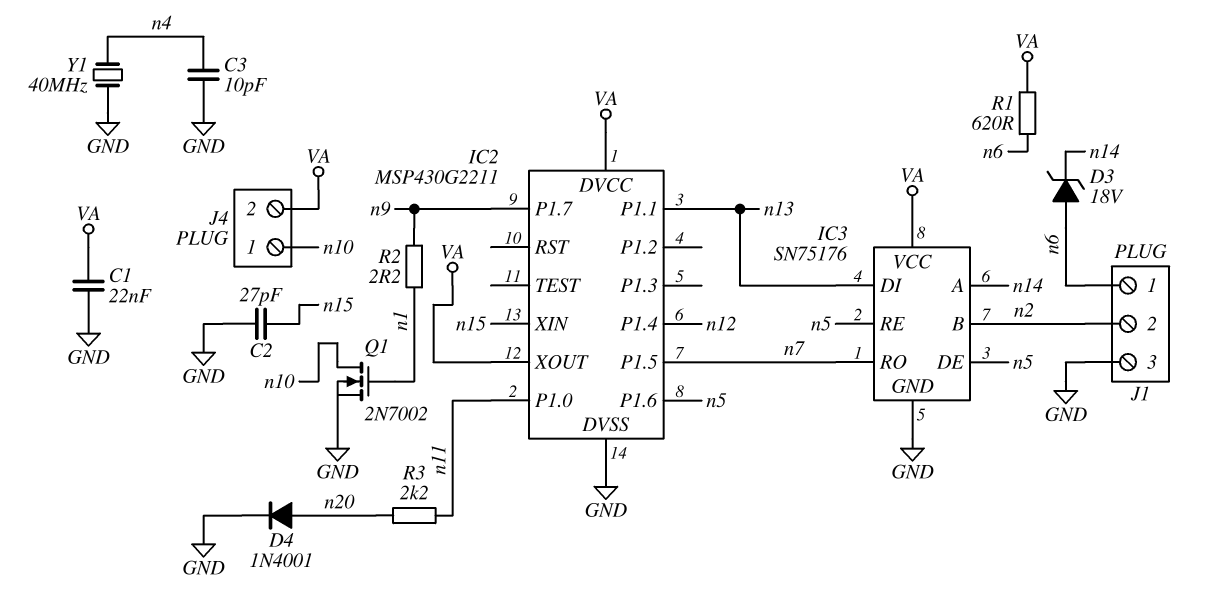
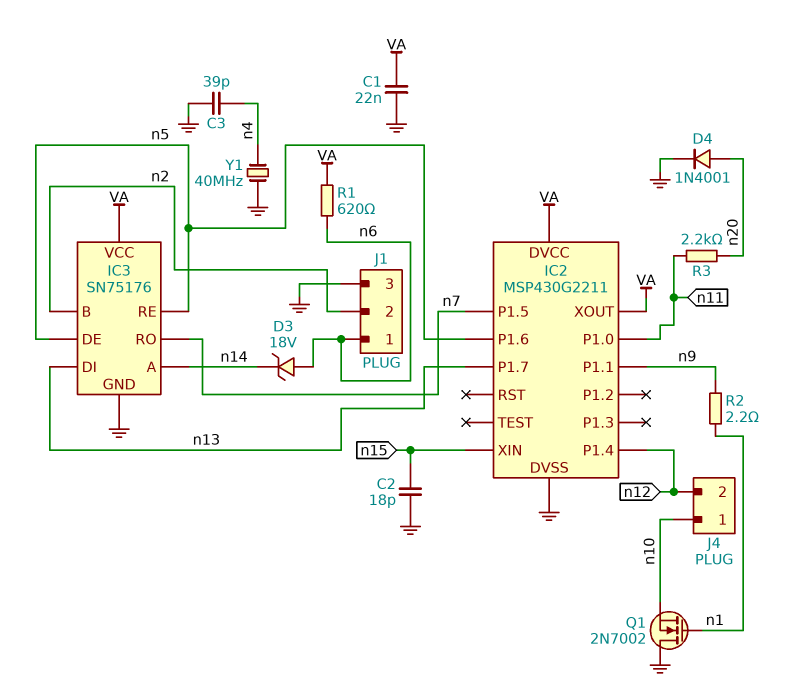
C2: 27pF (GND, n15) -> 18pF (GND, n15)
C3: 10pF (GND, n4) -> 39pF (GND, n4)
IC2 pin P1.1: n13 -> n9
IC2 pin P1.7: n9 -> n13
J4 pin 2: VA -> n12
Q1: NMOS 2N7002 (G n1, D n10, S GND) -> NMOS 2N7002 (G n1, D GND, S n10)

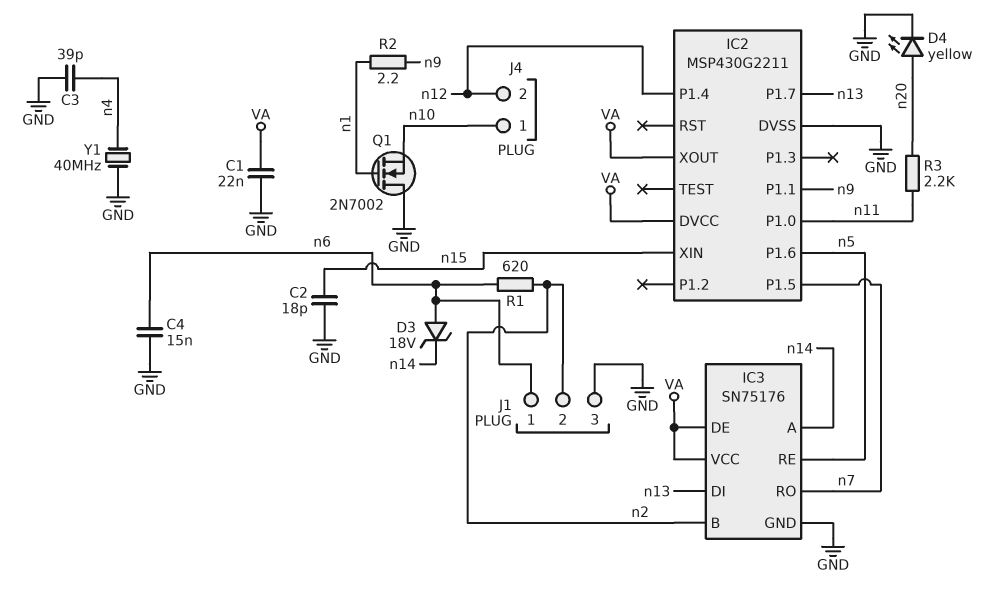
C4: none -> 15nF (GND, n6)
D4: diode 1N4001 (A n20, K GND) -> LED yellow (A n20, K GND)
IC3 pin DE: n5 -> VA
R1: 620 (VA, n6) -> 620 (n2, n6)

